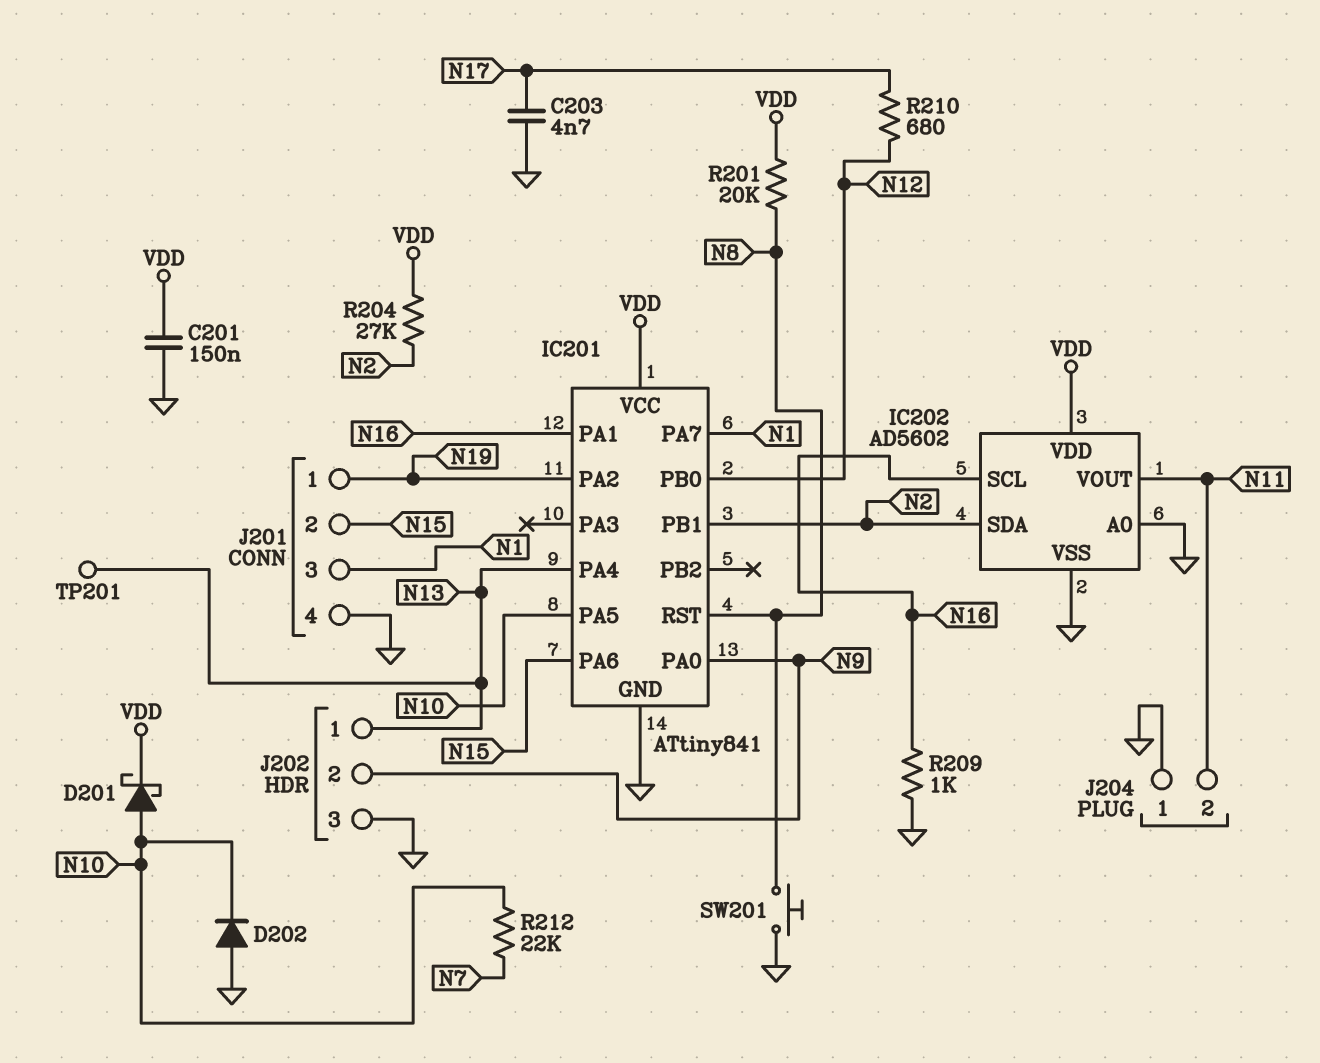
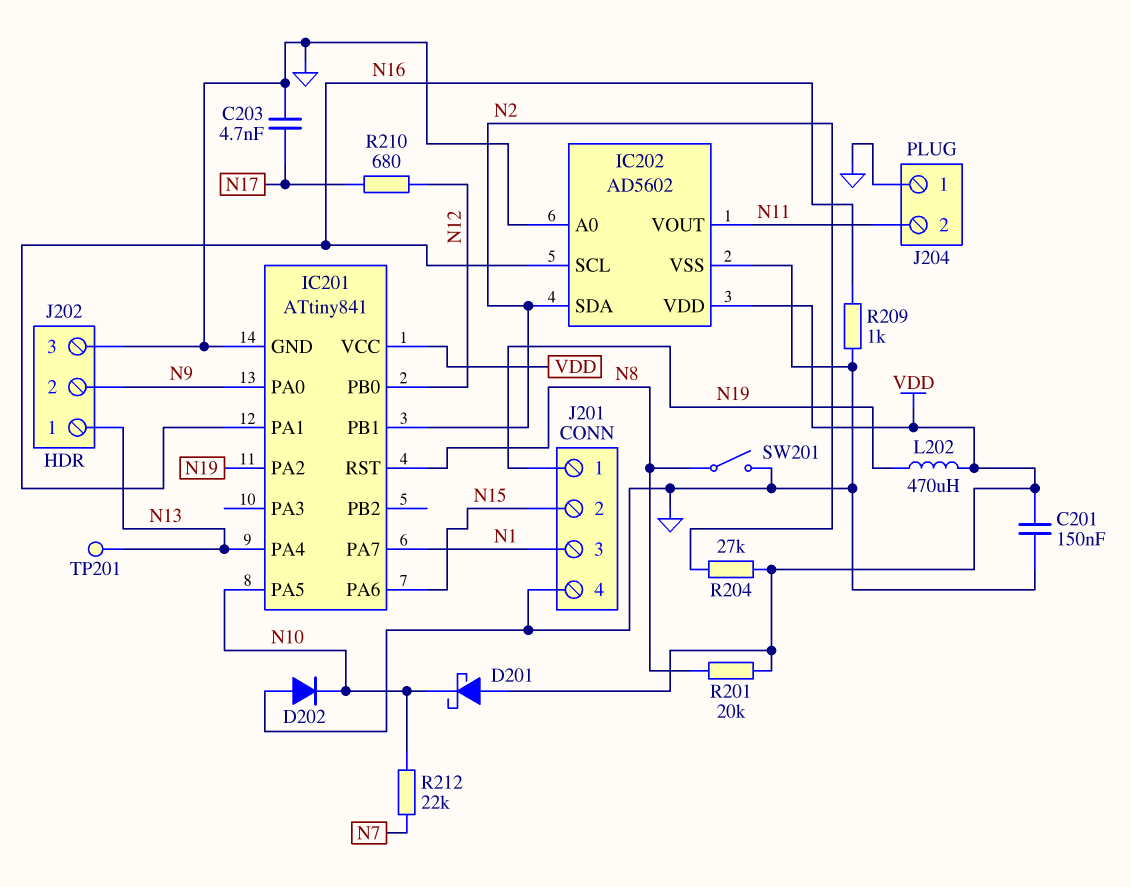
D201: schottky (A N10, K VDD) -> schottky (A VDD, K N10)
L202: none -> 470uH (N19, VDD)
SW201: button (GND, N8) -> switch (GND, N8)

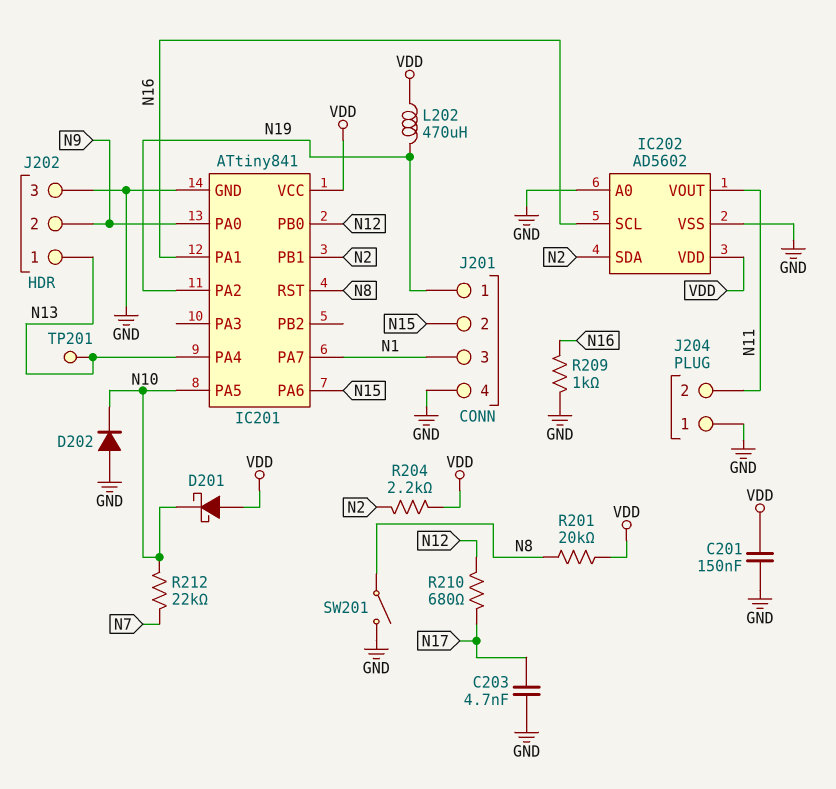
R204: 27k (N2, VDD) -> 2.2k (N2, VDD)

